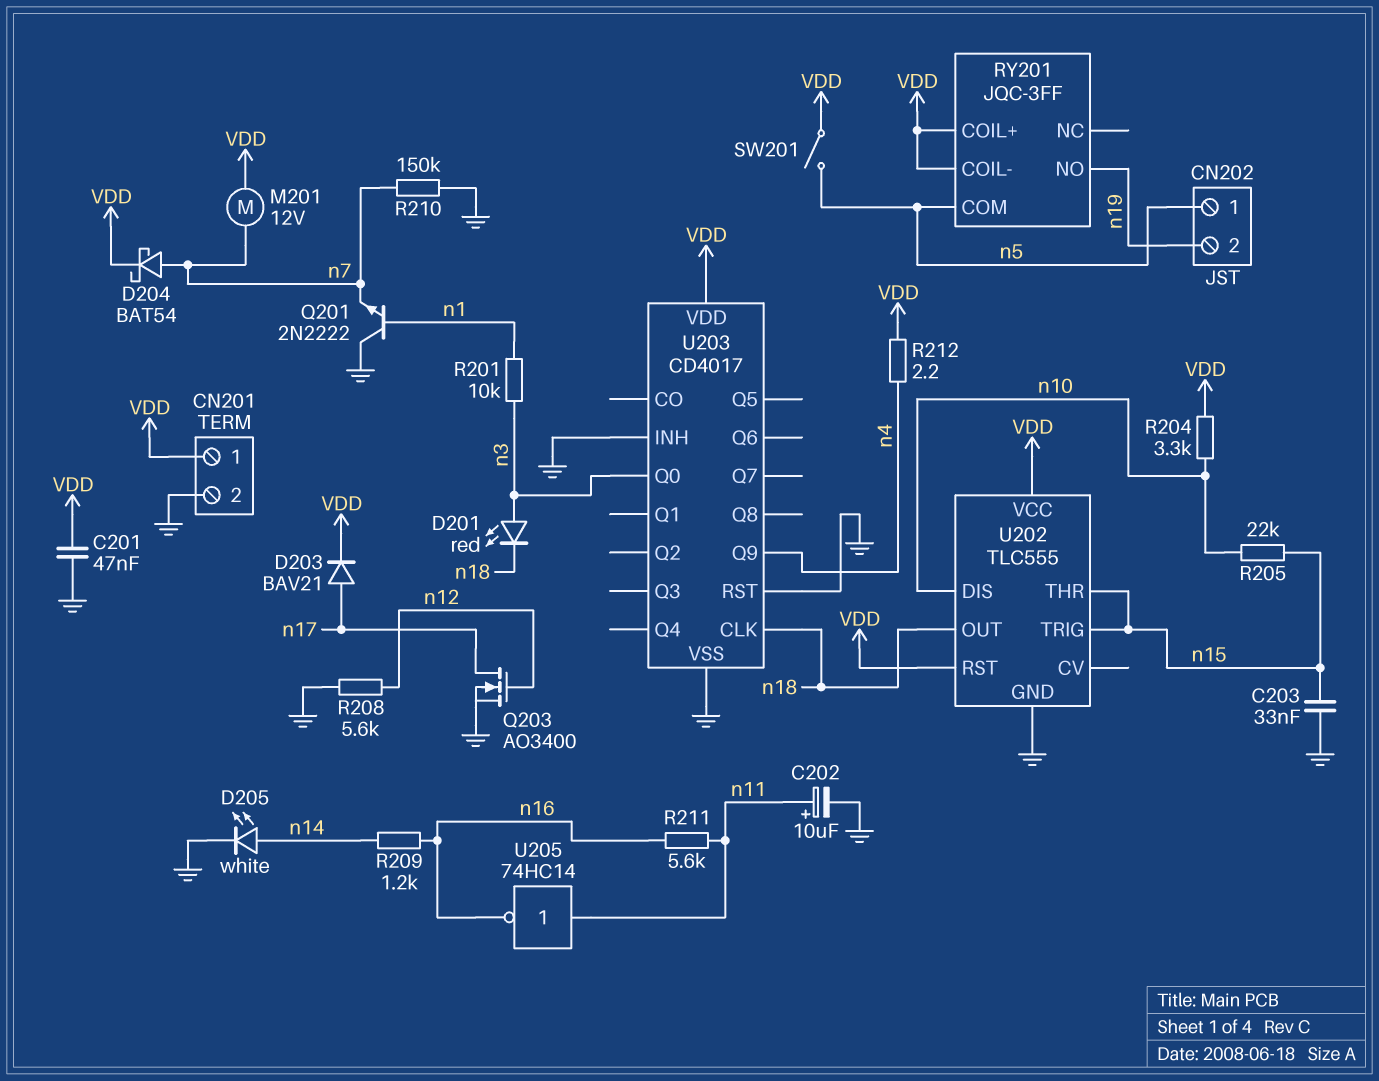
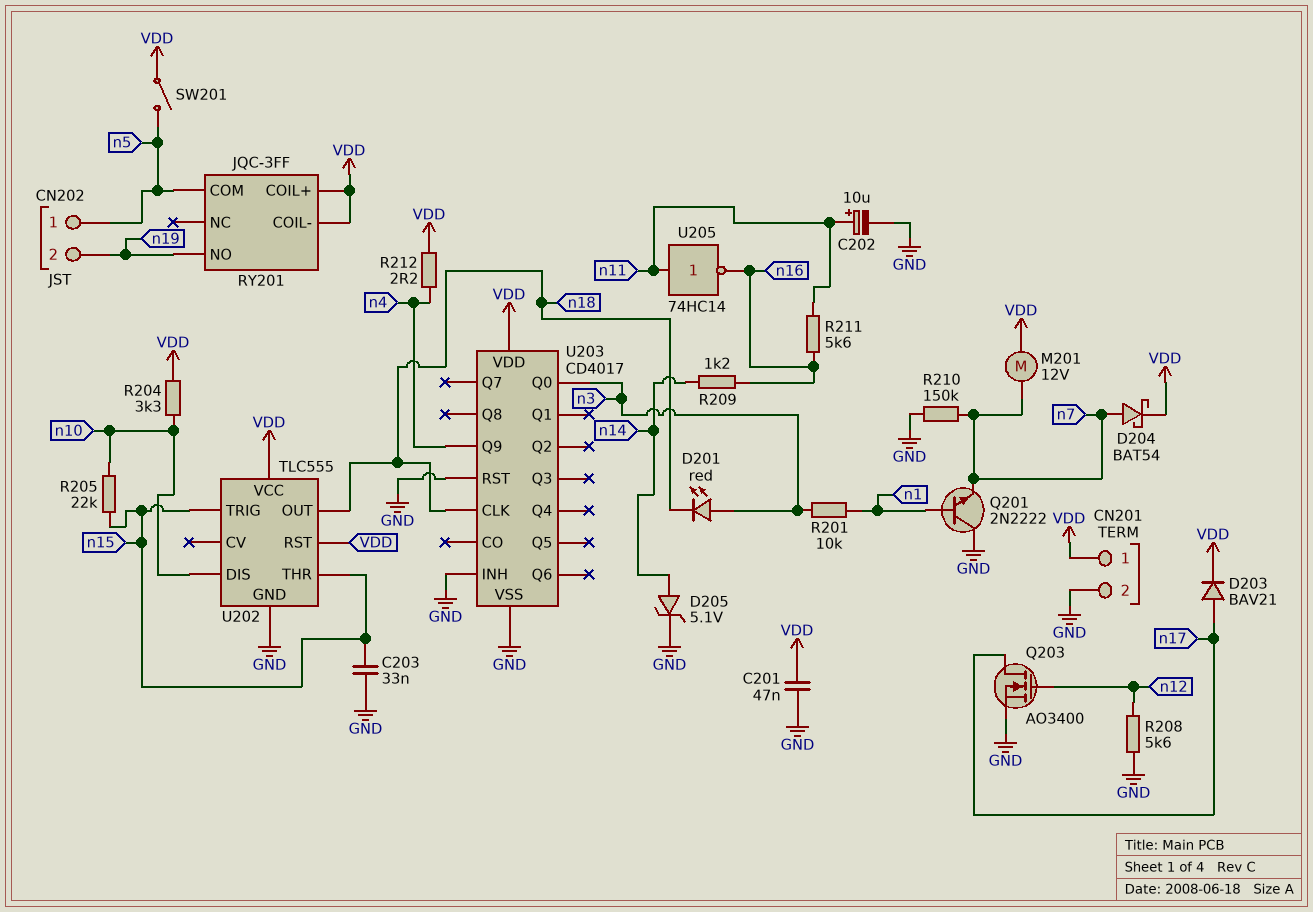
D205: LED white (A n14, K GND) -> zener 5.1V (A n14, K GND)

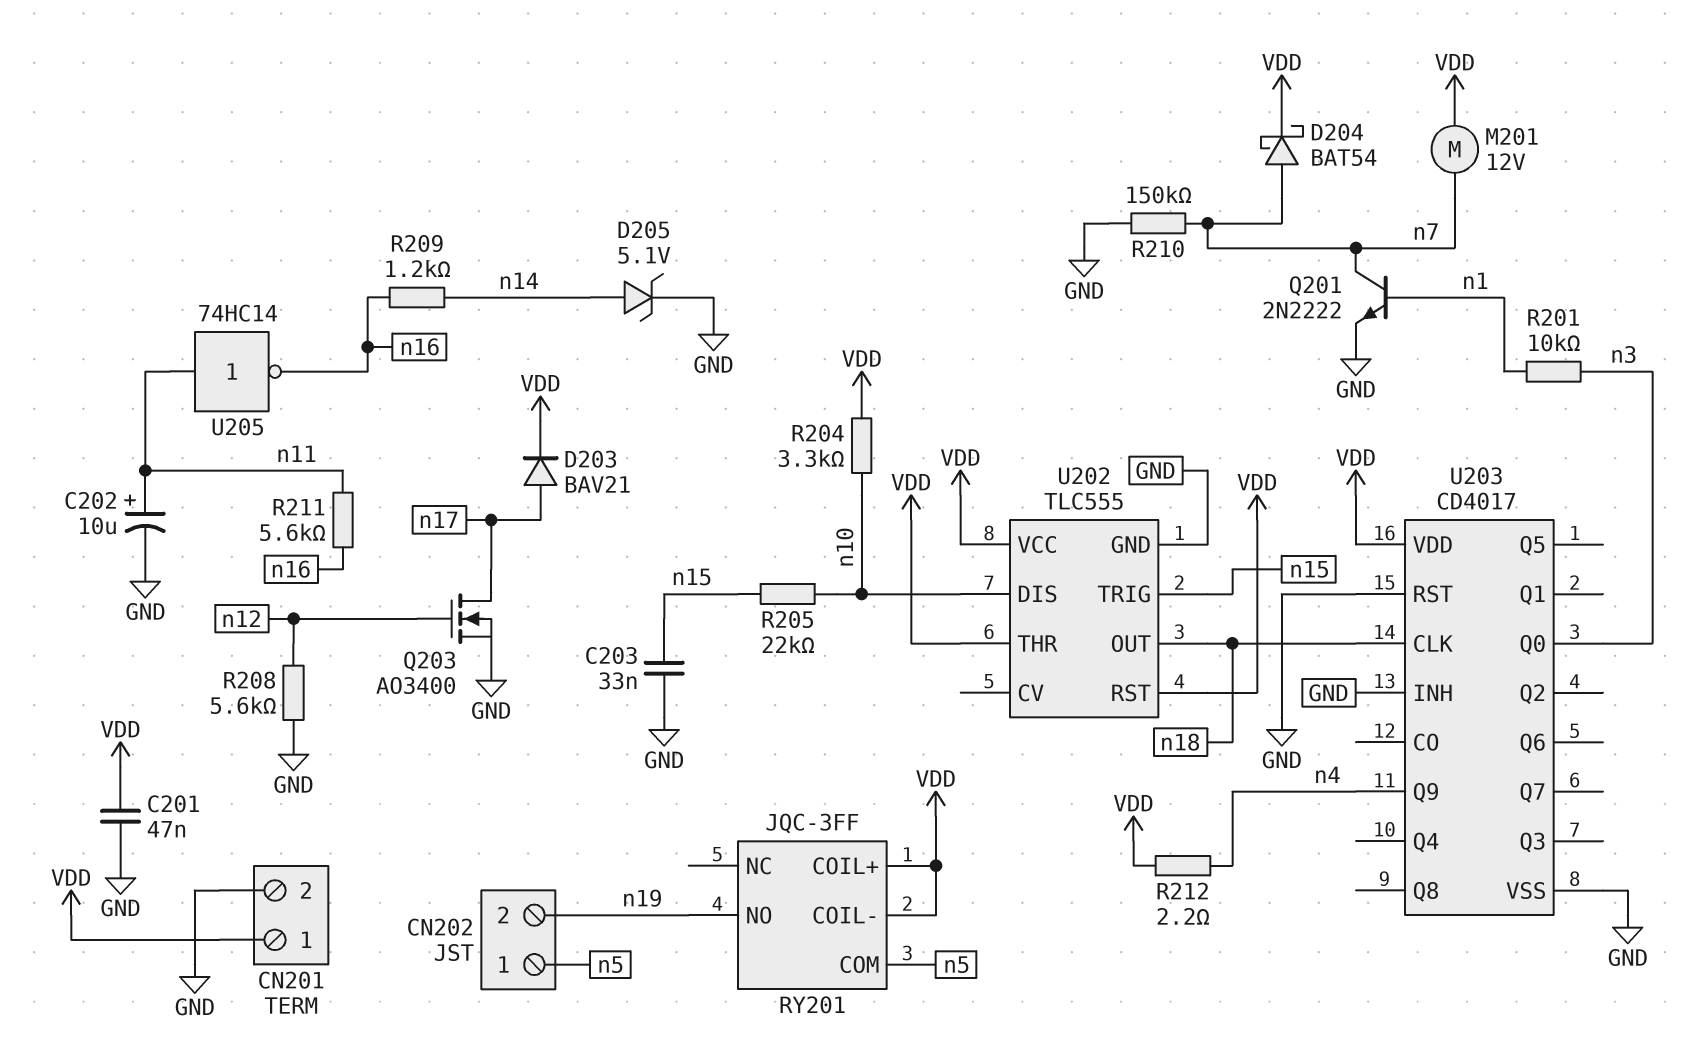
D201: LED red (A n3, K n18) -> none
Q201: NPN 2N2222 (B n1, C GND, E n7) -> NPN 2N2222 (B n1, C n7, E GND)
SW201: switch (VDD, n5) -> none
U202 pin THR: n15 -> VDD

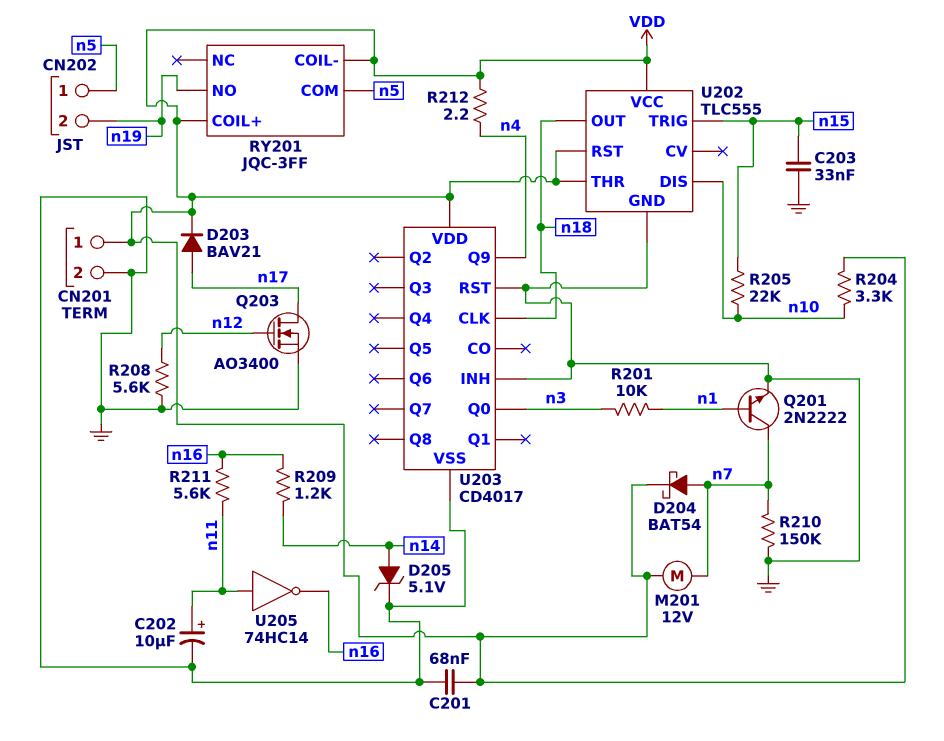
C201: 47nF (GND, VDD) -> 68nF (GND, VDD)

